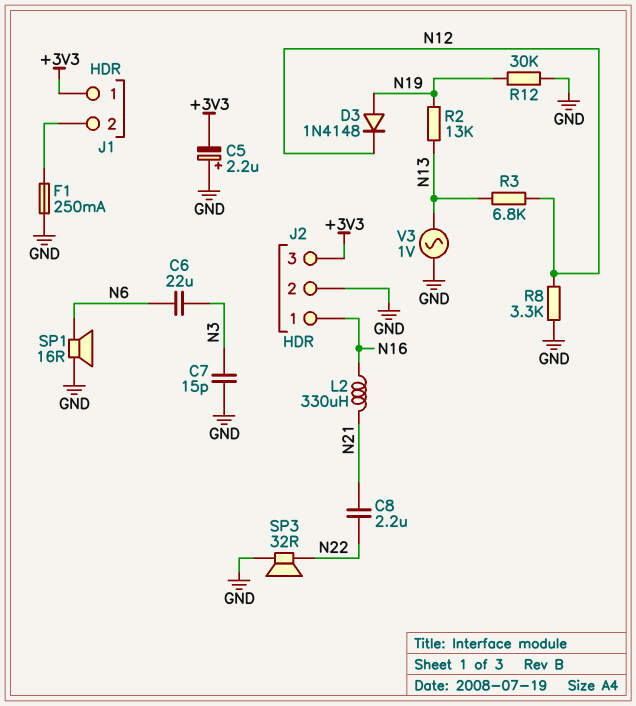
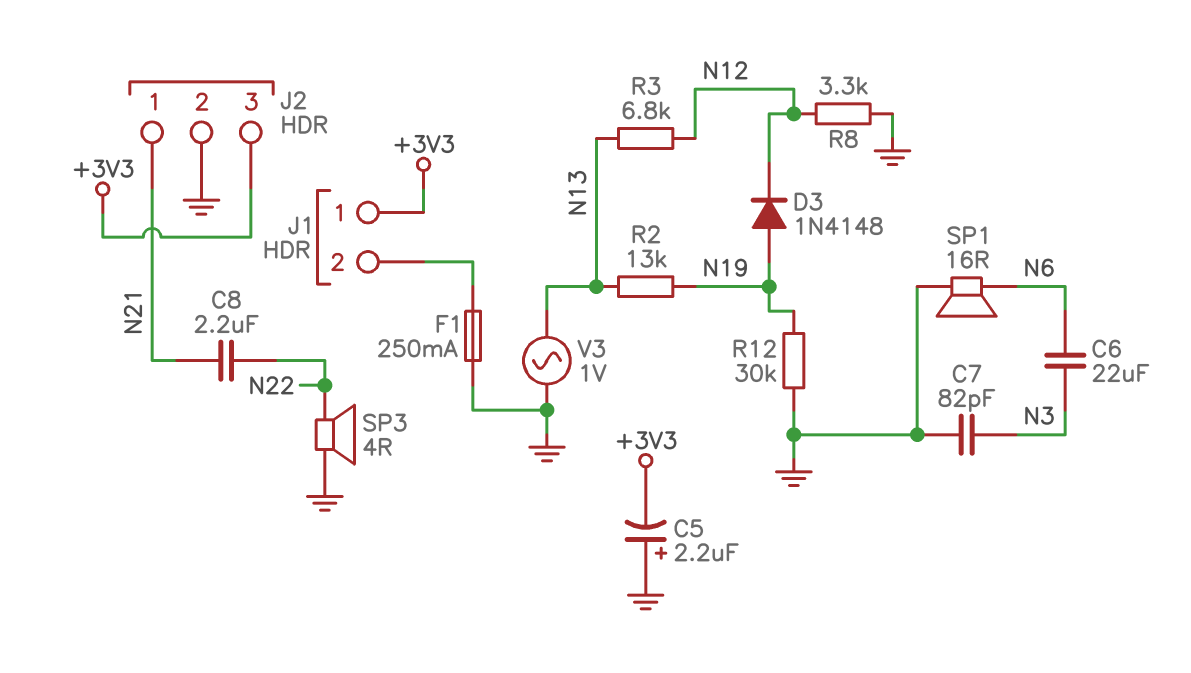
C7: 15pF (GND, N3) -> 82pF (GND, N3)
J2 pin 1: N16 -> N21
L2: 330uH (N16, N21) -> none
SP3: speaker 32R (GND, N22) -> speaker 4R (GND, N22)

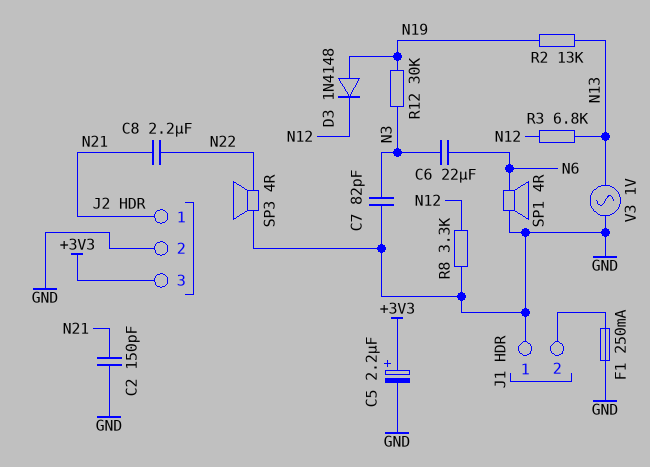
C2: none -> 150pF (GND, N21)
C5: 2.2uF (plus GND, minus +3V3) -> 2.2uF (plus +3V3, minus GND)
J1 pin 1: +3V3 -> GND
R12: 30k (GND, N19) -> 30k (N3, N19)
SP1: speaker 16R (GND, N6) -> speaker 4R (GND, N6)

